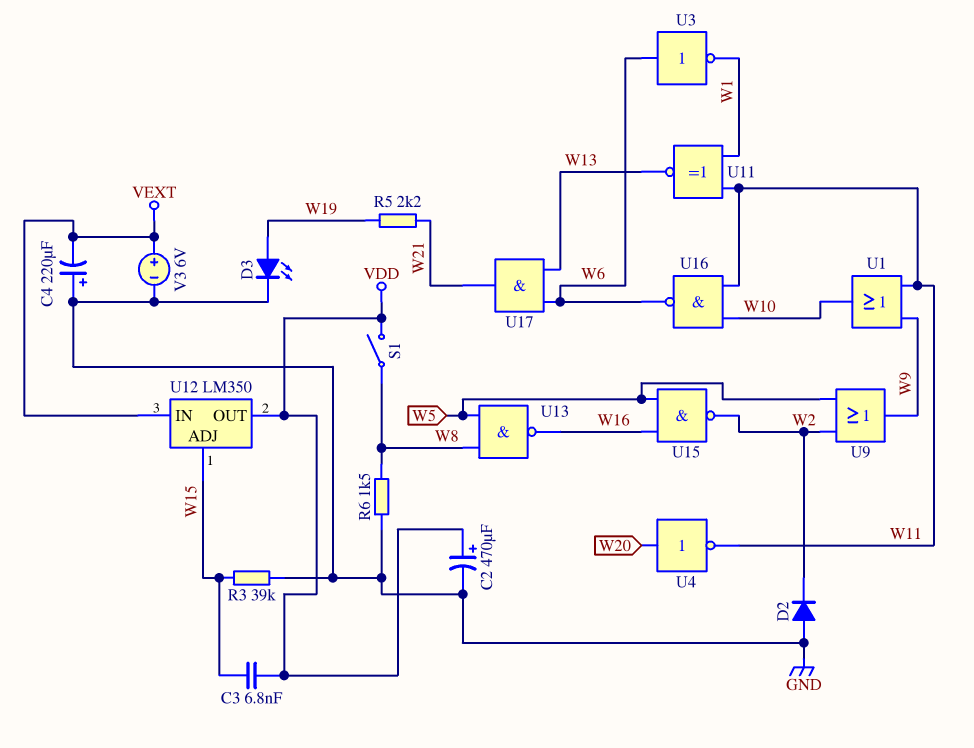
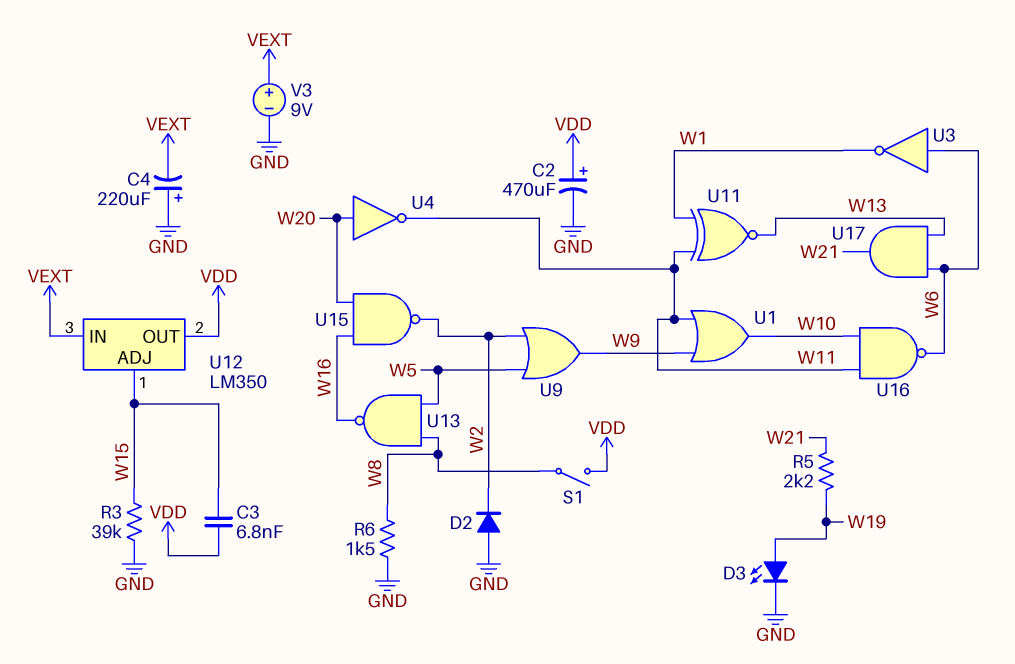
U15: NAND (in W5, in W16, out W2) -> NAND (in W16, in W20, out W2)
V3: 6V (plus VEXT, minus GND) -> 9V (plus VEXT, minus GND)

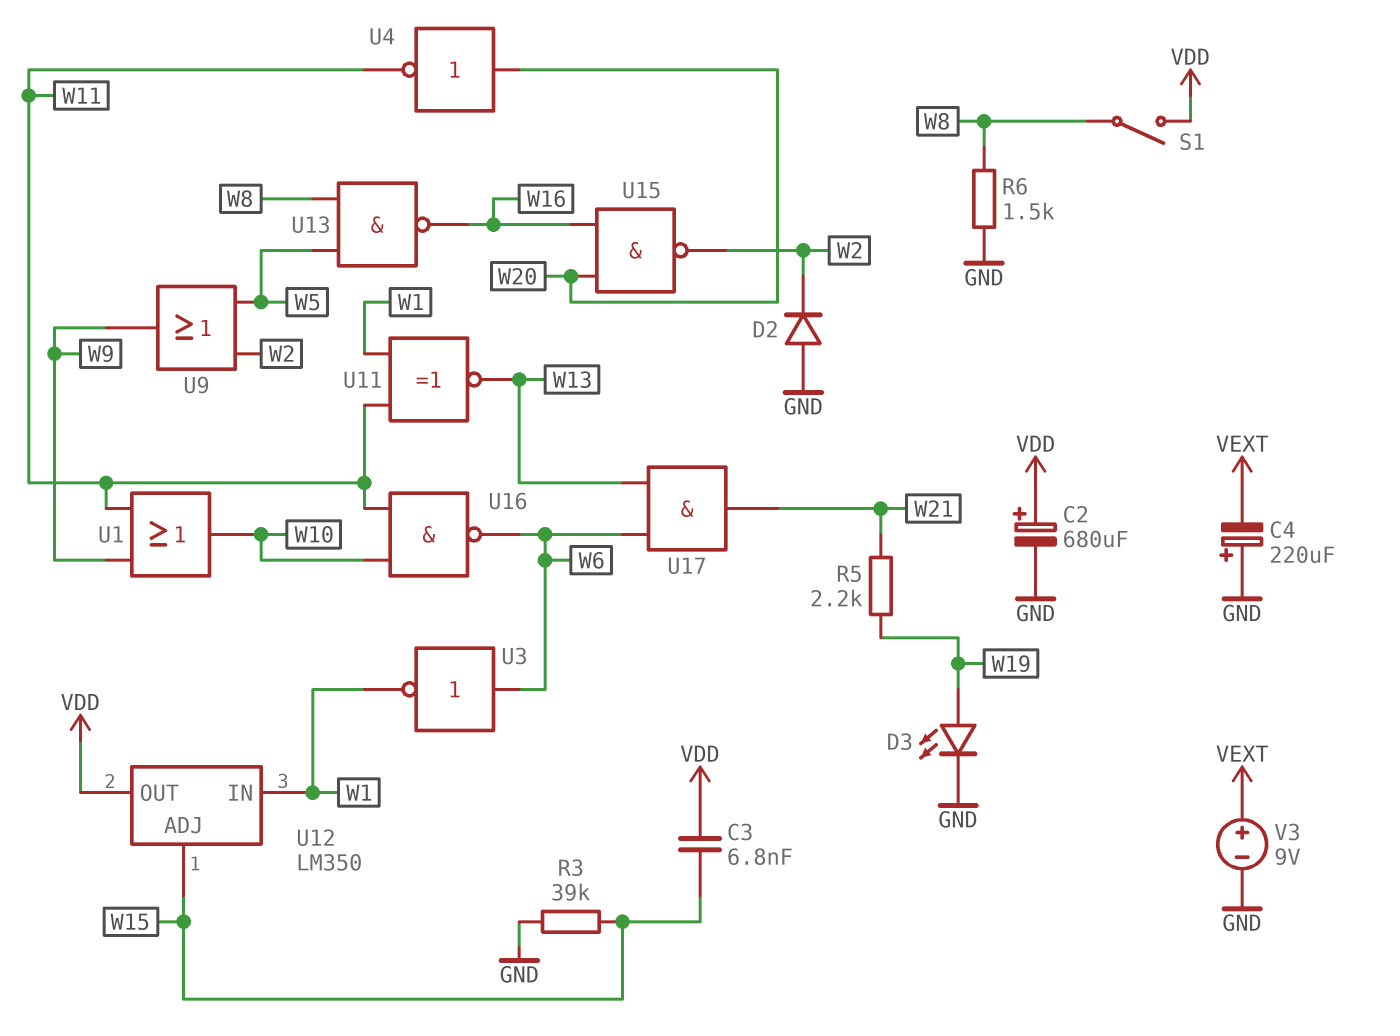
C2: 470uF (plus VDD, minus GND) -> 680uF (plus VDD, minus GND)
U12 pin IN: VEXT -> W1

